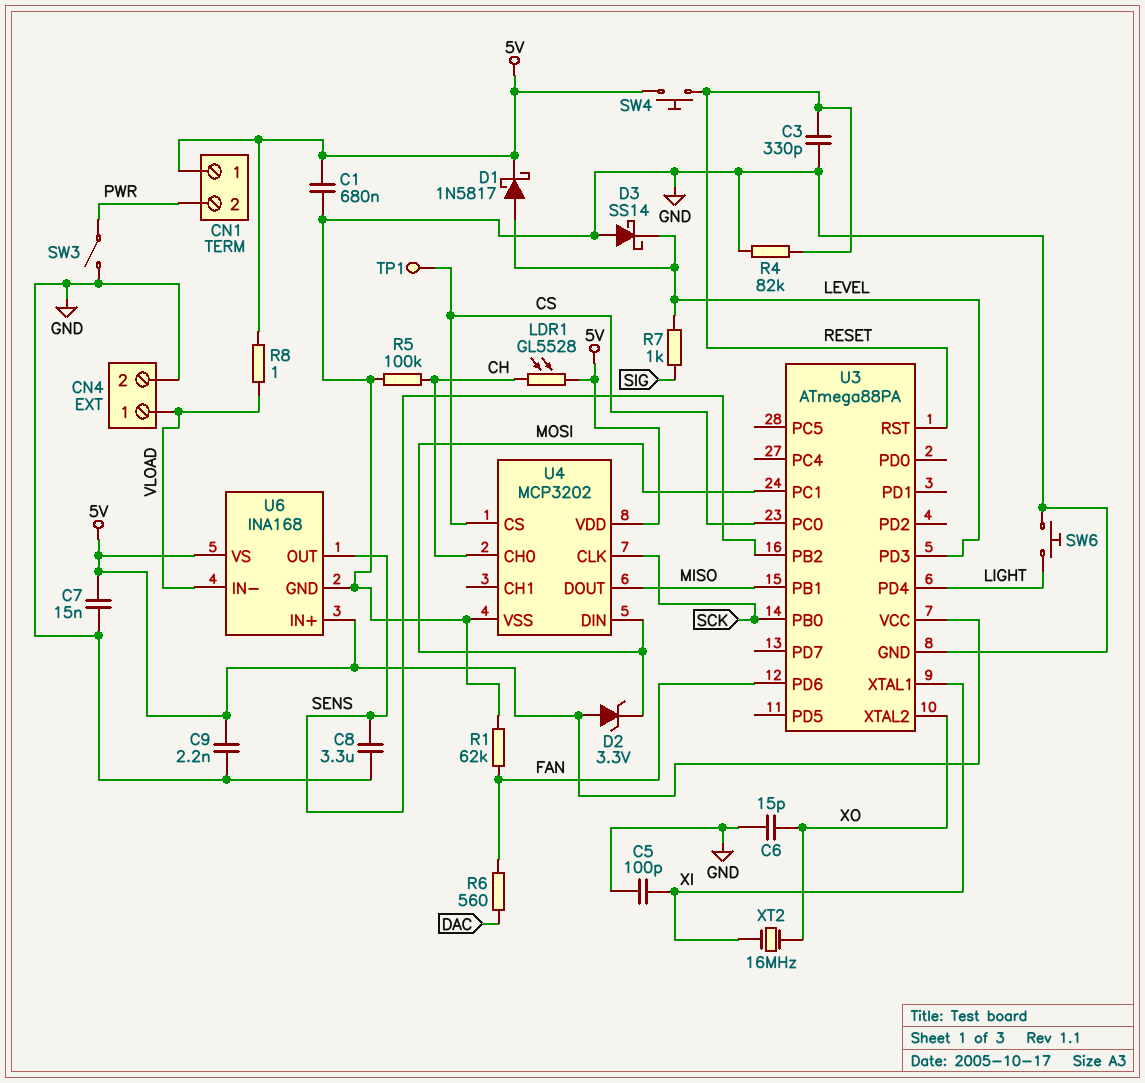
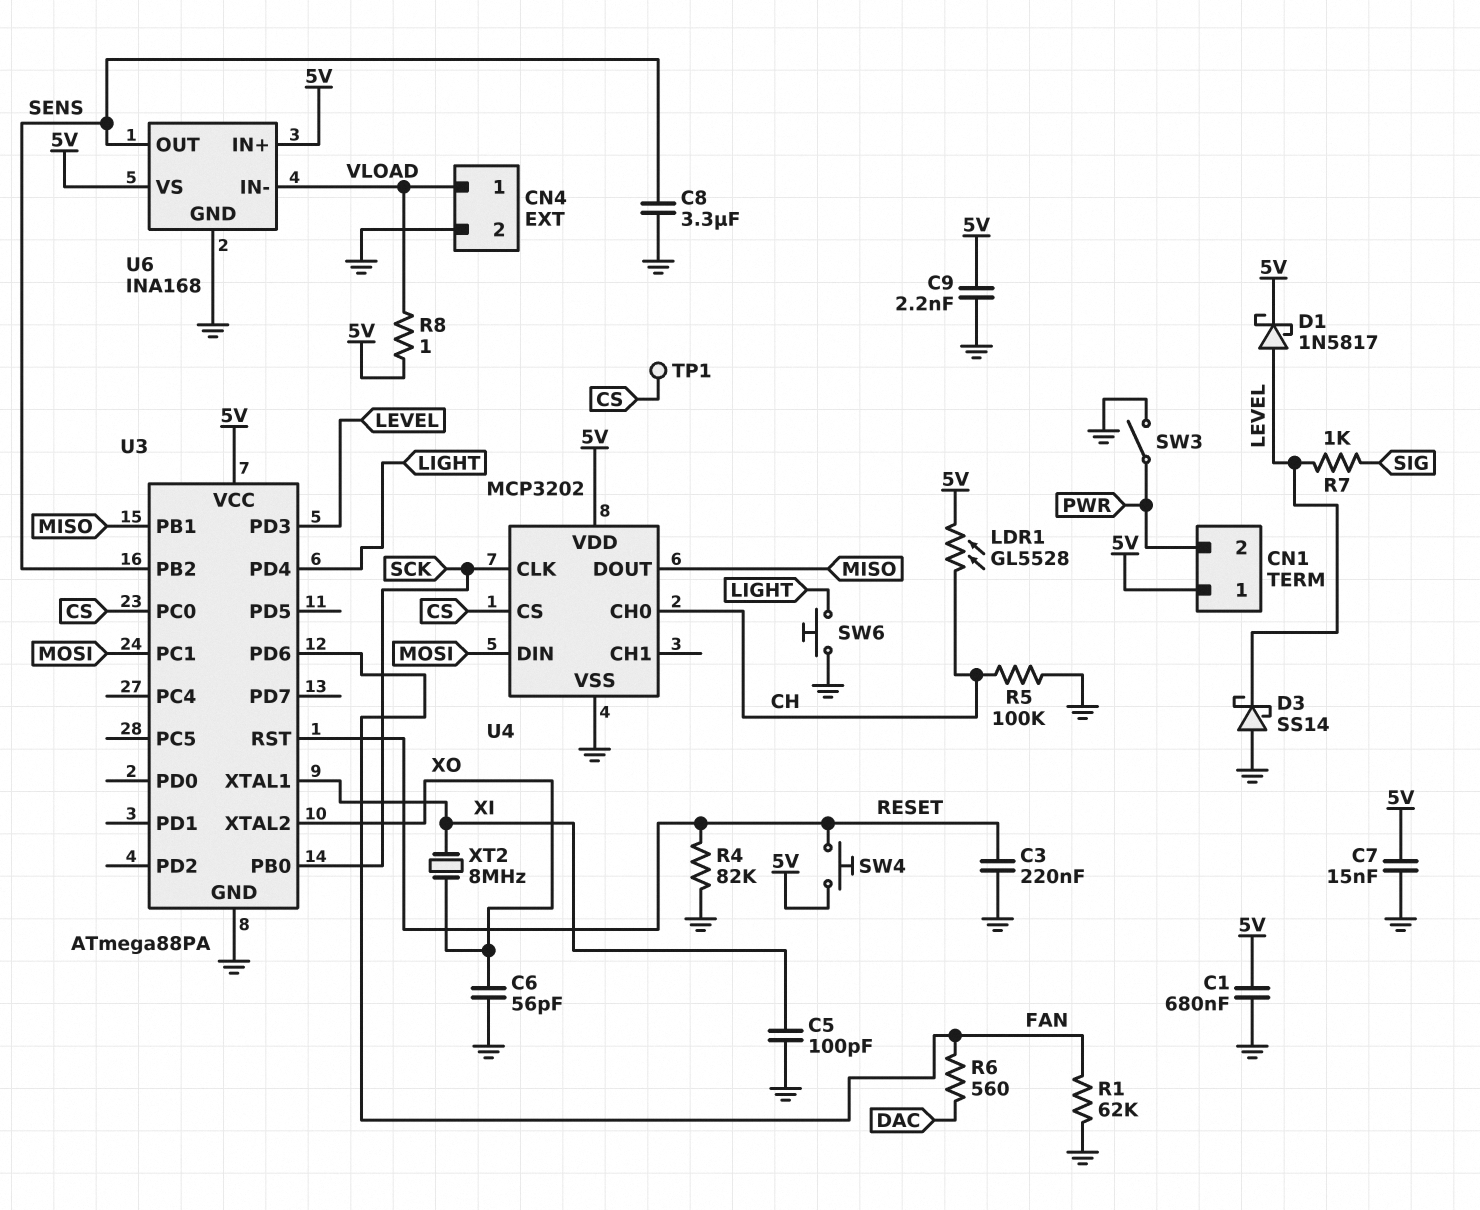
C3: 330pF (GND, RESET) -> 220nF (GND, RESET)
C6: 15pF (GND, XO) -> 56pF (GND, XO)
D2: zener 3.3V (A 5V, K MOSI) -> none
XT2: 16MHz (XI, XO) -> 8MHz (XI, XO)

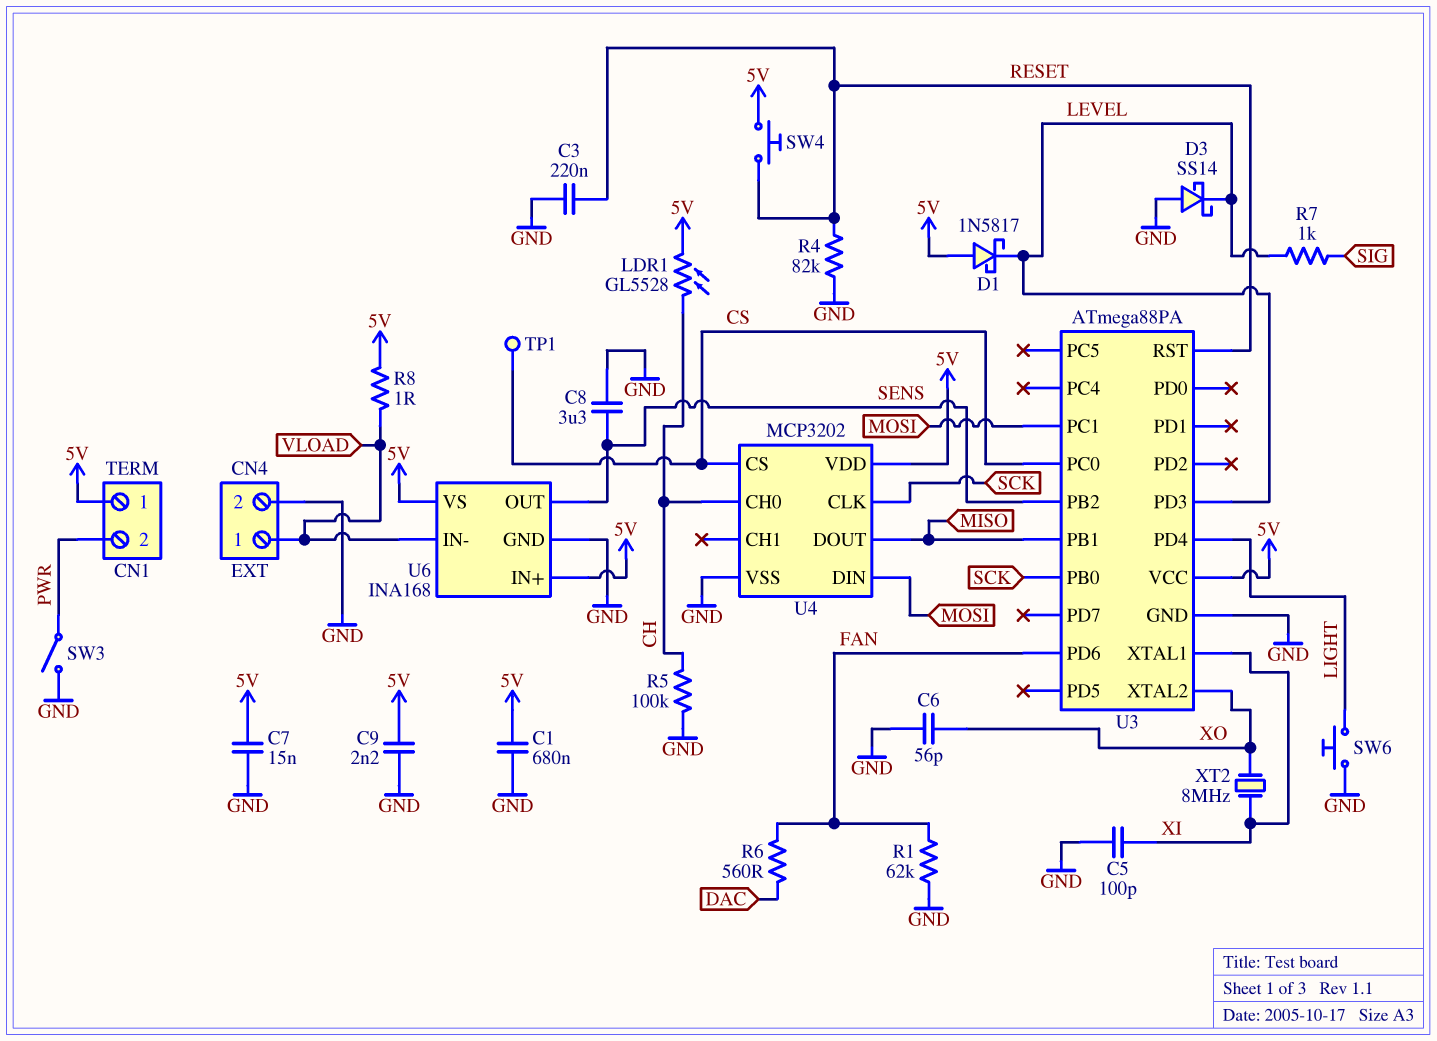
D1: schottky 1N5817 (A LEVEL, K 5V) -> schottky 1N5817 (A 5V, K LEVEL)

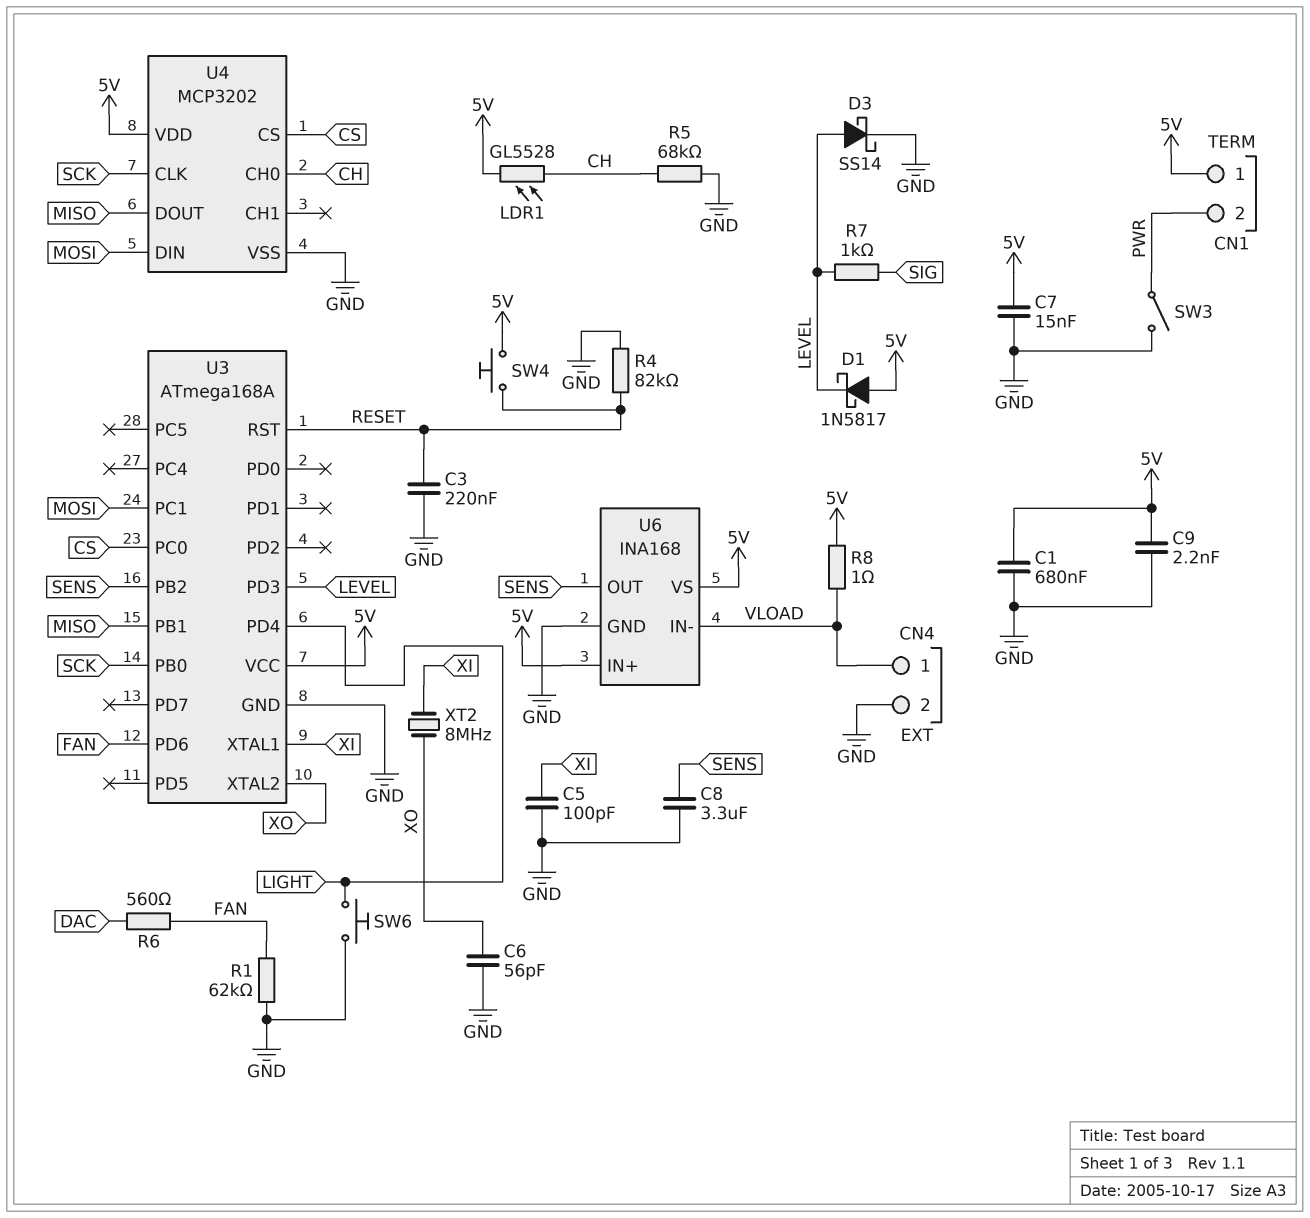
D3: schottky SS14 (A GND, K LEVEL) -> schottky SS14 (A LEVEL, K GND)
R5: 100k (CH, GND) -> 68k (CH, GND)
TP1: test point (CS) -> none
U3: ATmega88PA -> ATmega168A

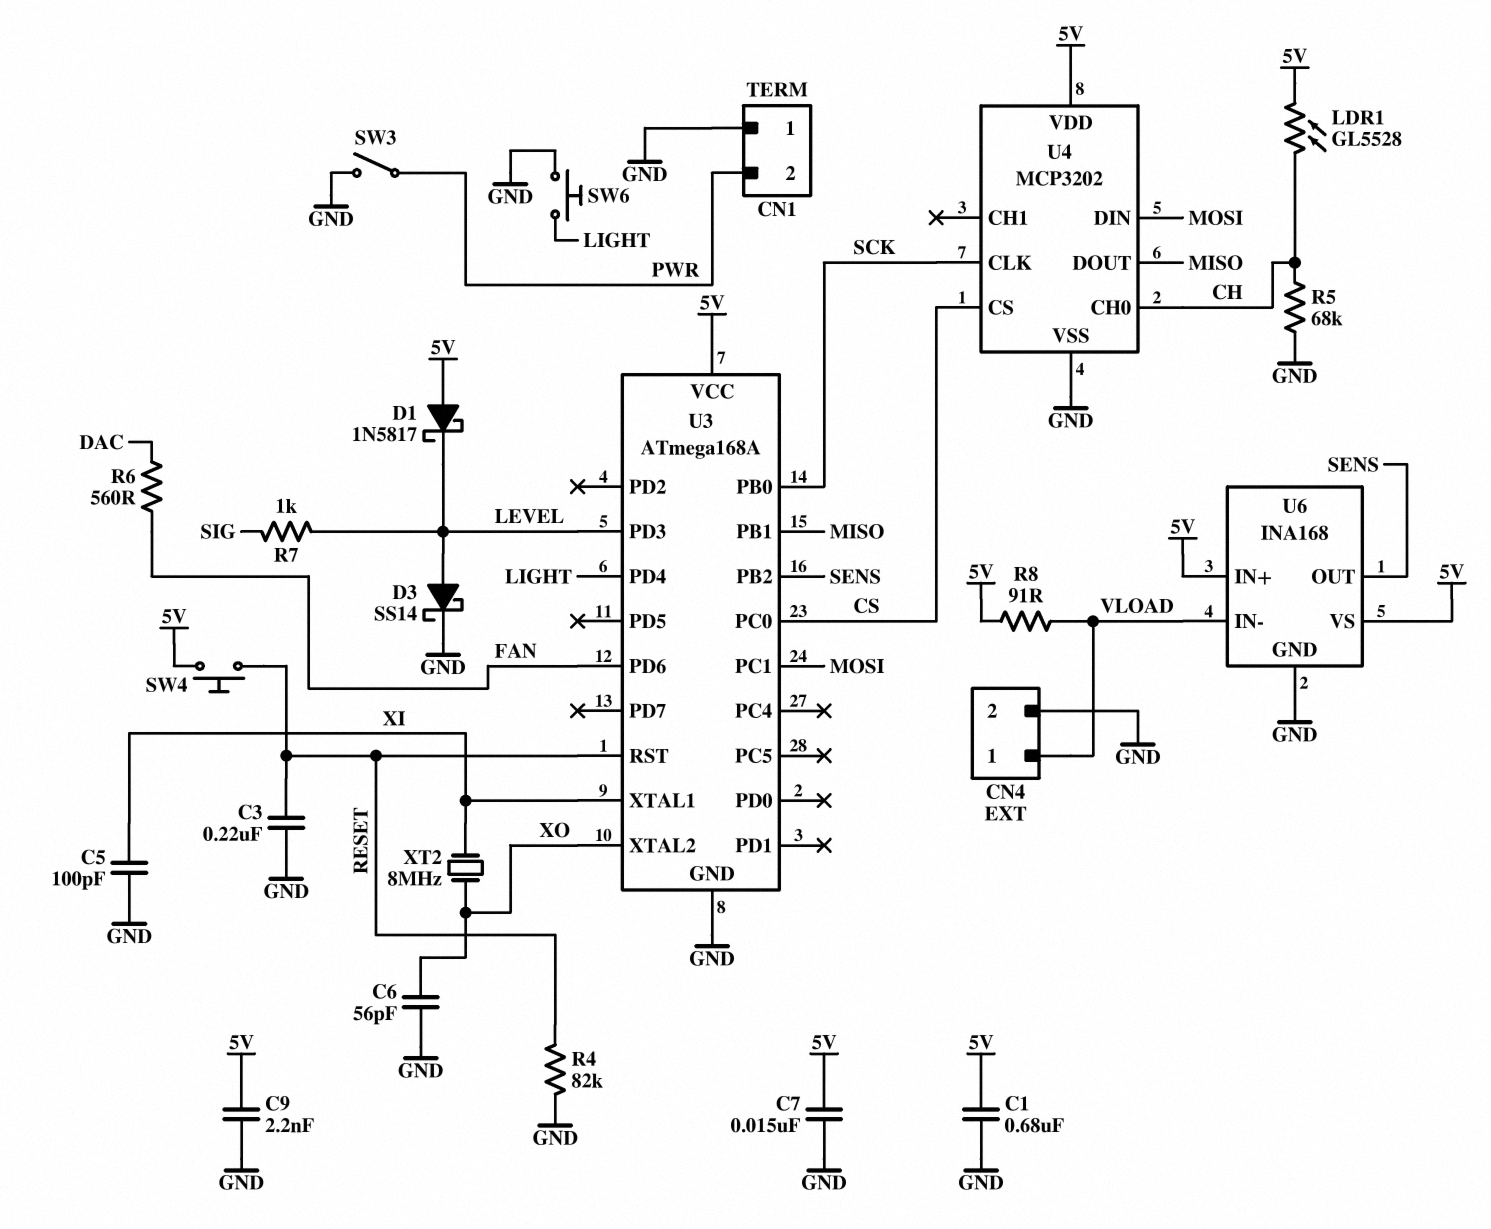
C8: 3.3uF (GND, SENS) -> none
CN1 pin 1: 5V -> GND
R1: 62k (FAN, GND) -> none
R8: 1 (5V, VLOAD) -> 91 (5V, VLOAD)

